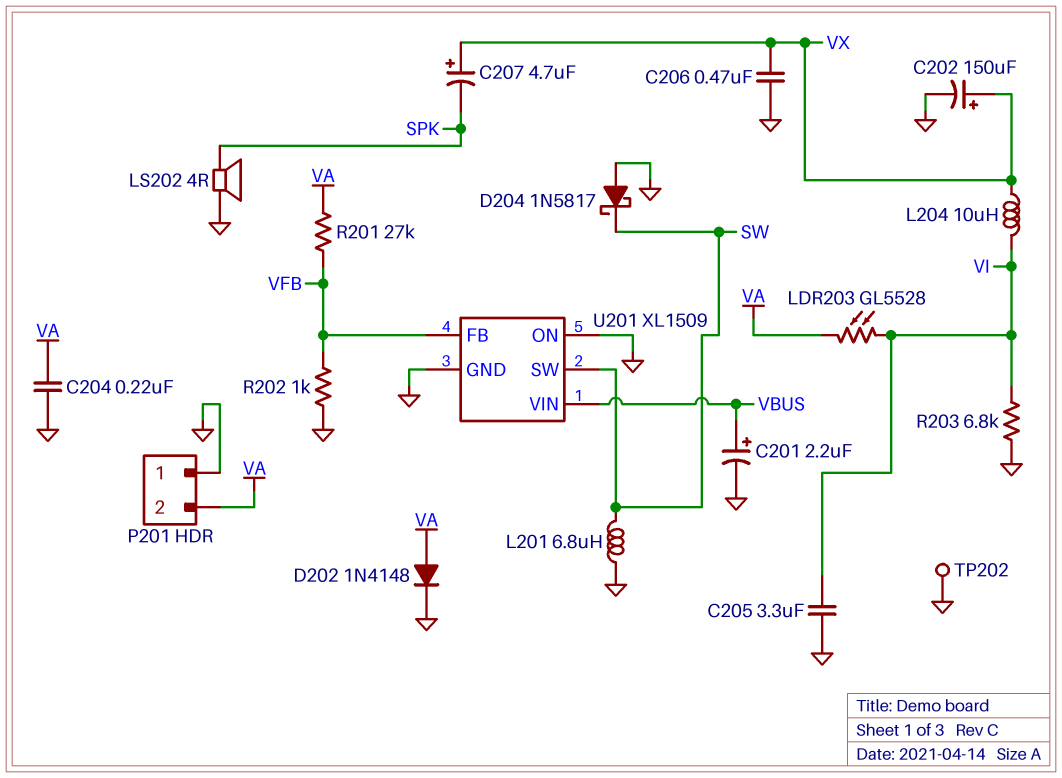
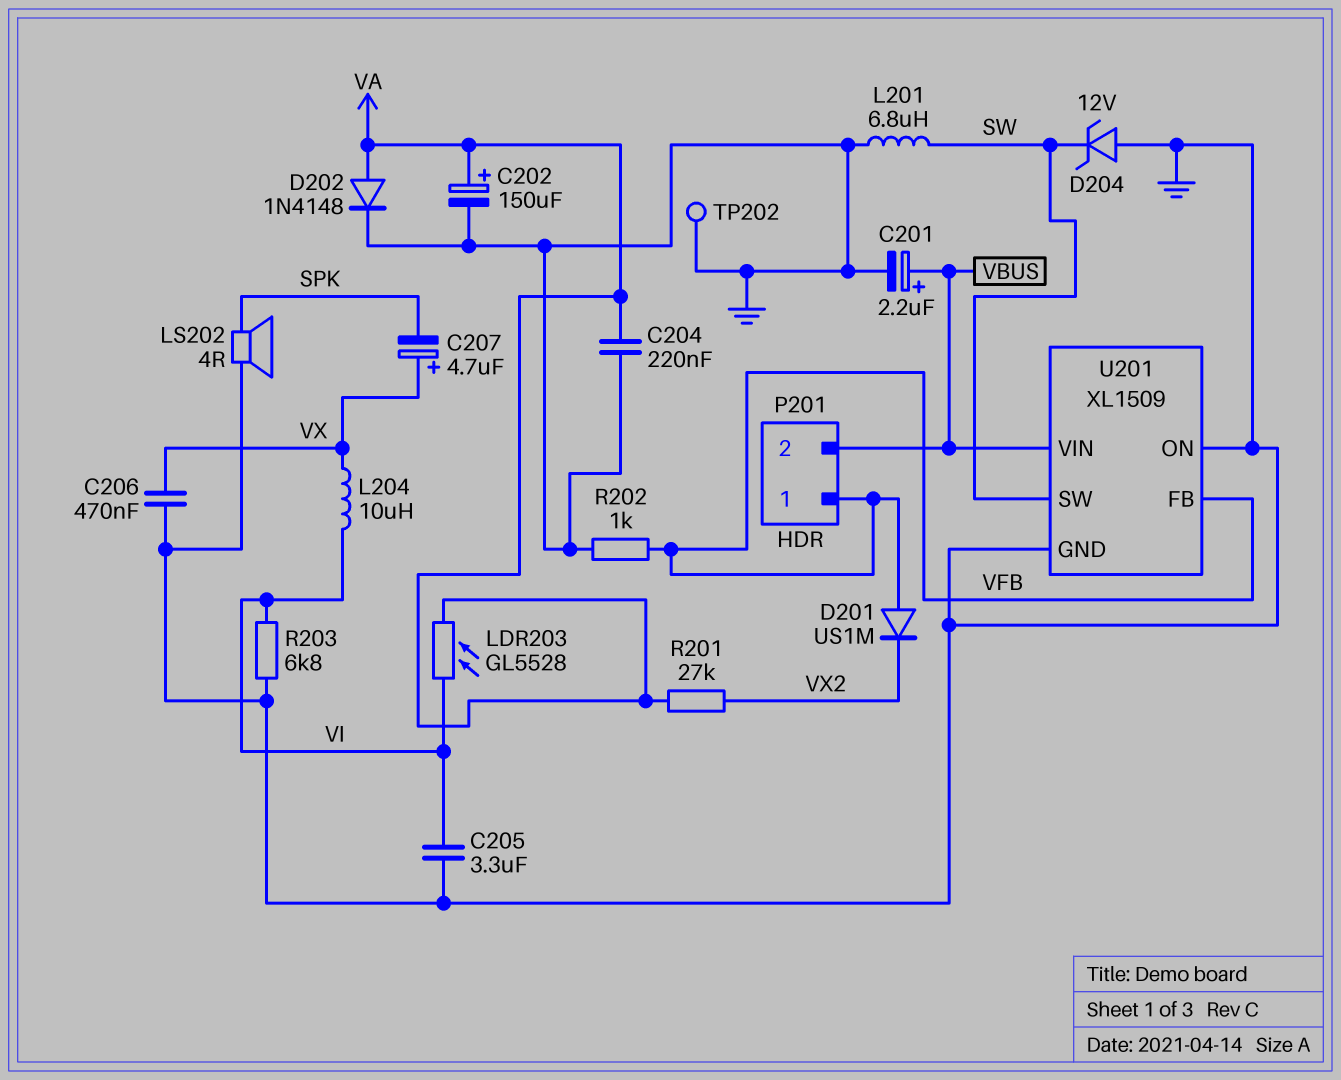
C202: 150uF (plus VX, minus GND) -> 150uF (plus VA, minus GND)
D201: none -> diode US1M (A VFB, K VX2)
D204: schottky 1N5817 (A GND, K SW) -> zener 12V (A GND, K SW)
P201 pin 1: GND -> VFB
P201 pin 2: VA -> VBUS
R201: 27k (VA, VFB) -> 27k (VA, VX2)

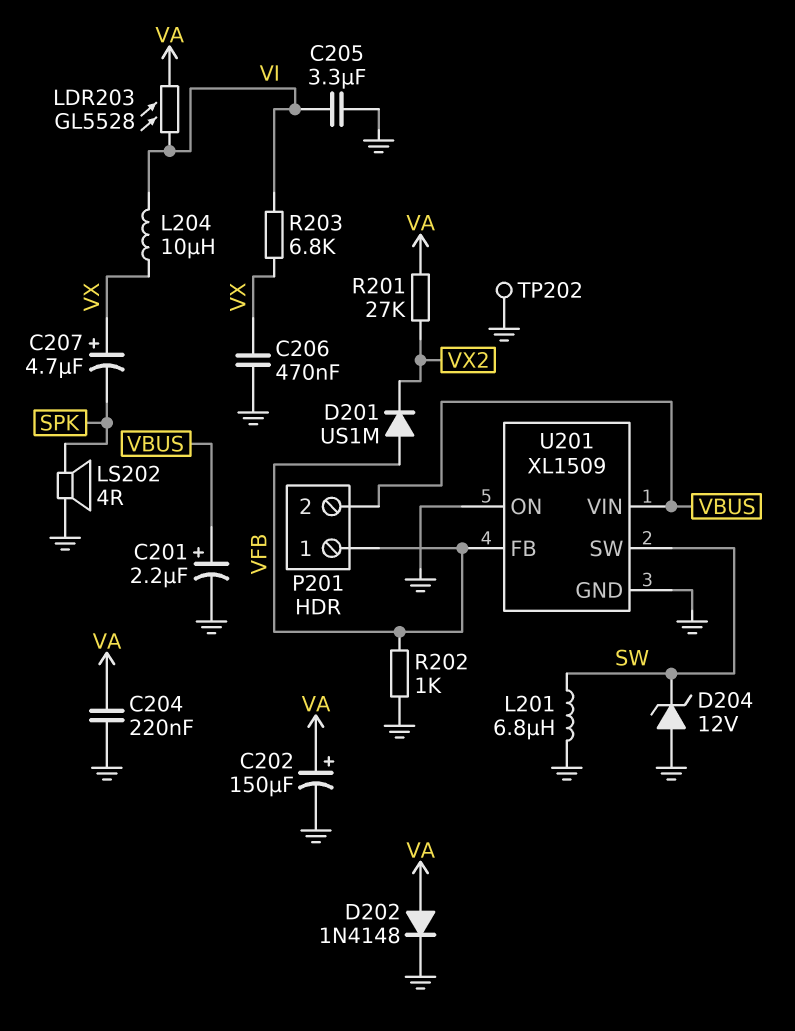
R203: 6.8k (GND, VI) -> 6.8k (VI, VX)

